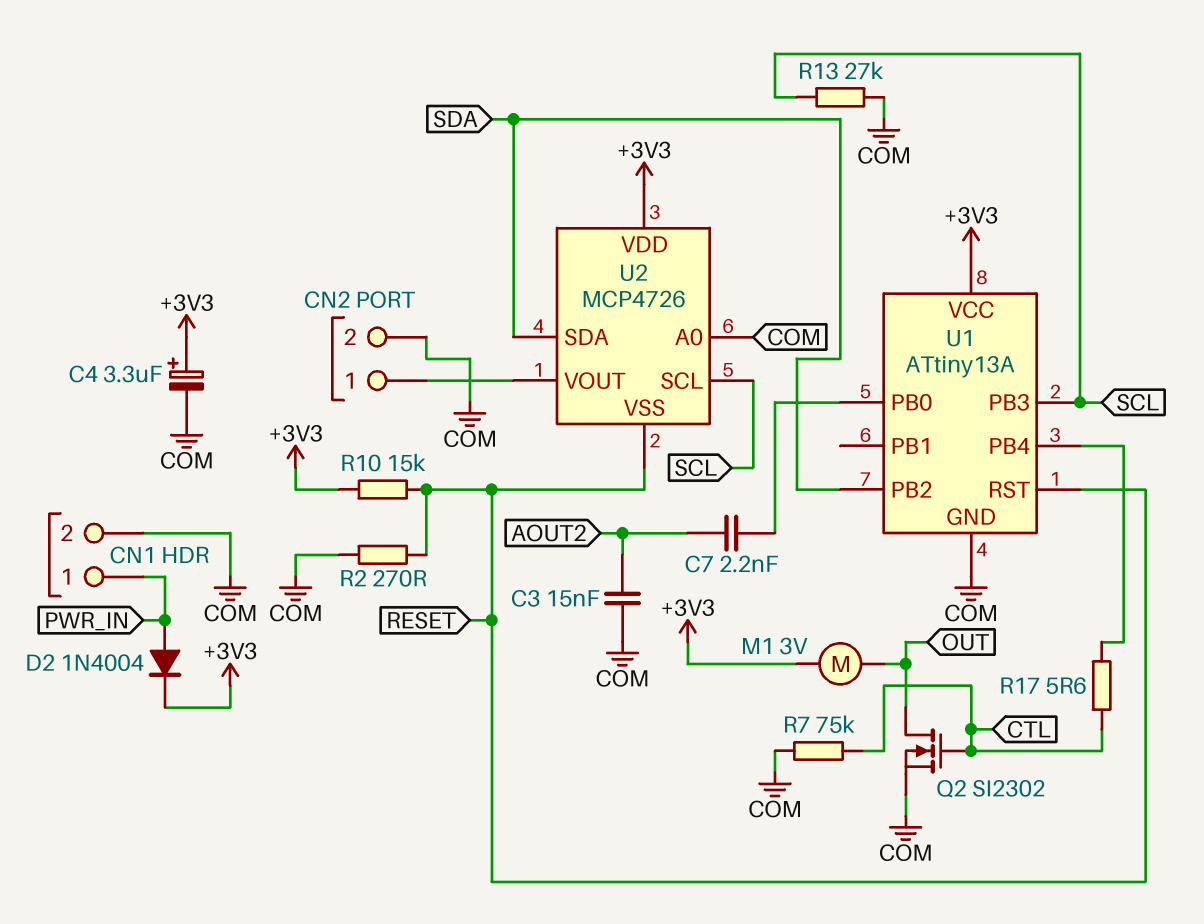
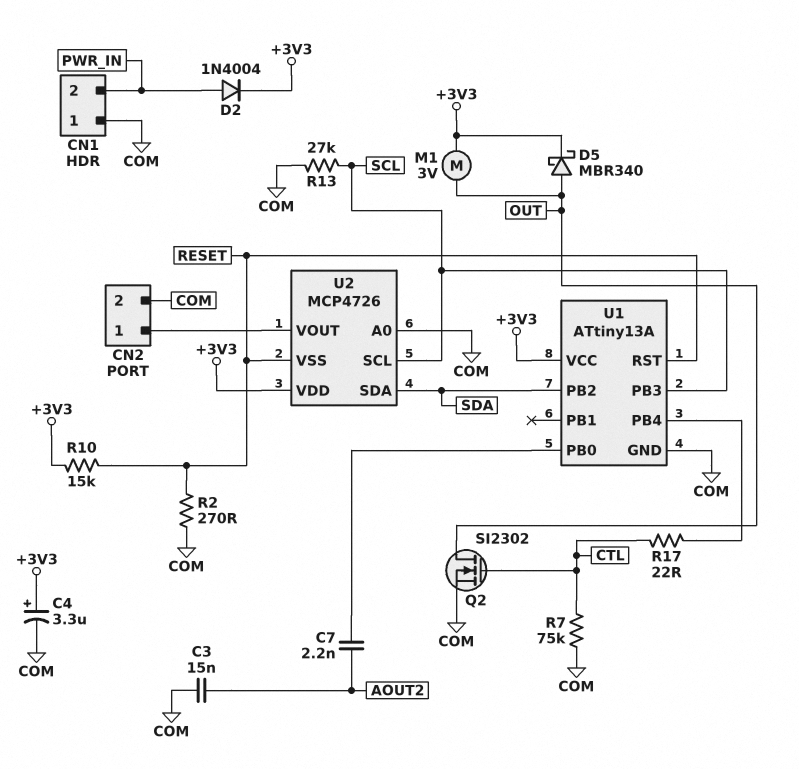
CN1 pin 1: PWR_IN -> COM
CN1 pin 2: COM -> PWR_IN
D5: none -> schottky MBR340 (A OUT, K +3V3)
R17: 5.6 (CTL, U1/PB4) -> 22 (CTL, U1/PB4)

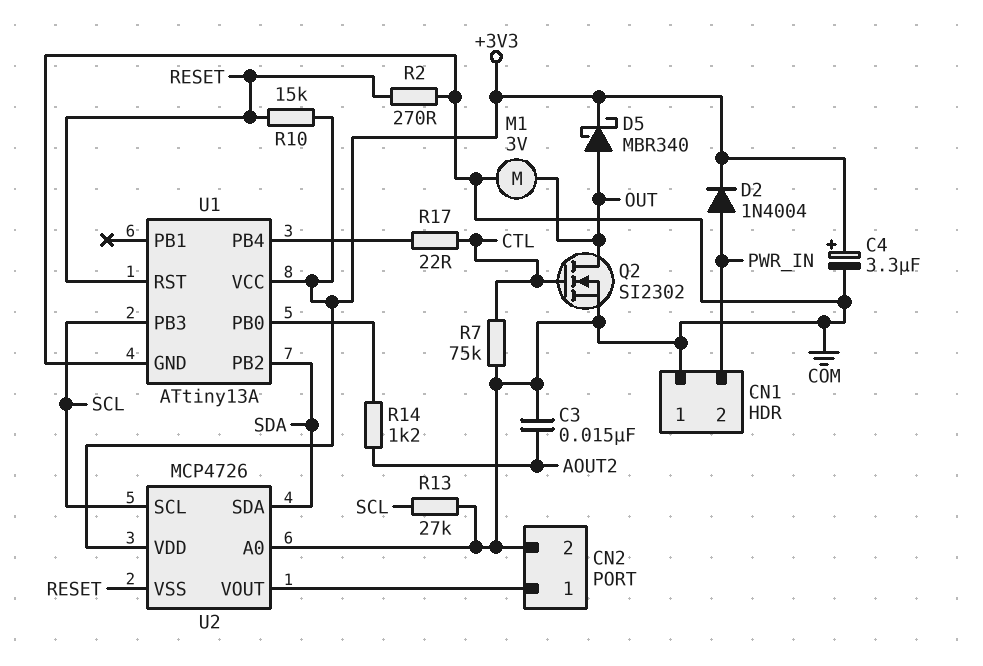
C7: 2.2nF (AOUT2, U1/PB0) -> none
M1: motor 3V (+3V3, OUT) -> motor 3V (COM, OUT)
R14: none -> 1.2k (AOUT2, U1/PB0)

